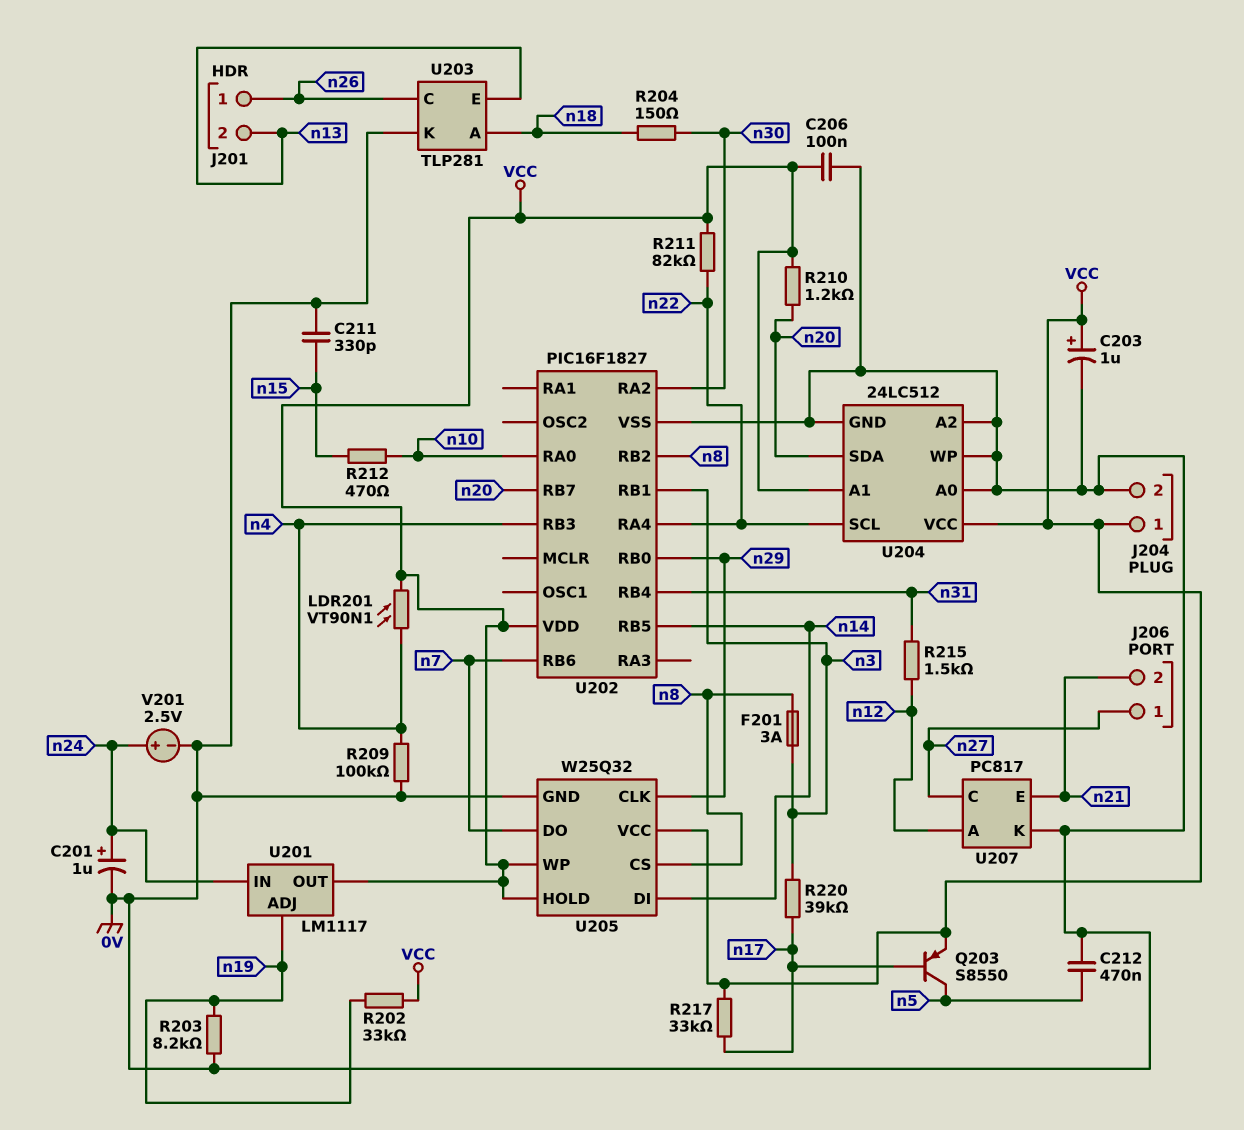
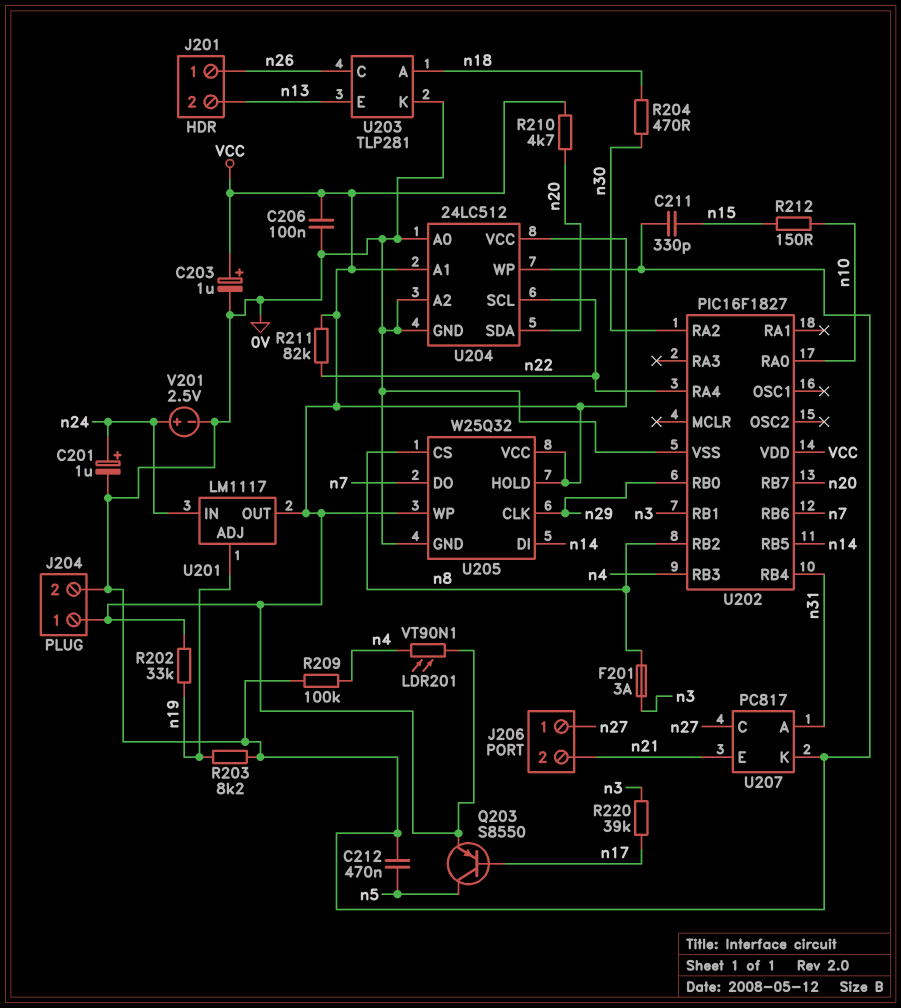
R204: 150 (n18, n30) -> 470 (n18, n30)
R210: 1.2k (VCC, n20) -> 4.7k (VCC, n20)
R212: 470 (n10, n15) -> 150 (n10, n15)
R215: 1.5k (n12, n31) -> none
R217: 33k (VCC, n17) -> none
U207 pin A: n12 -> n31

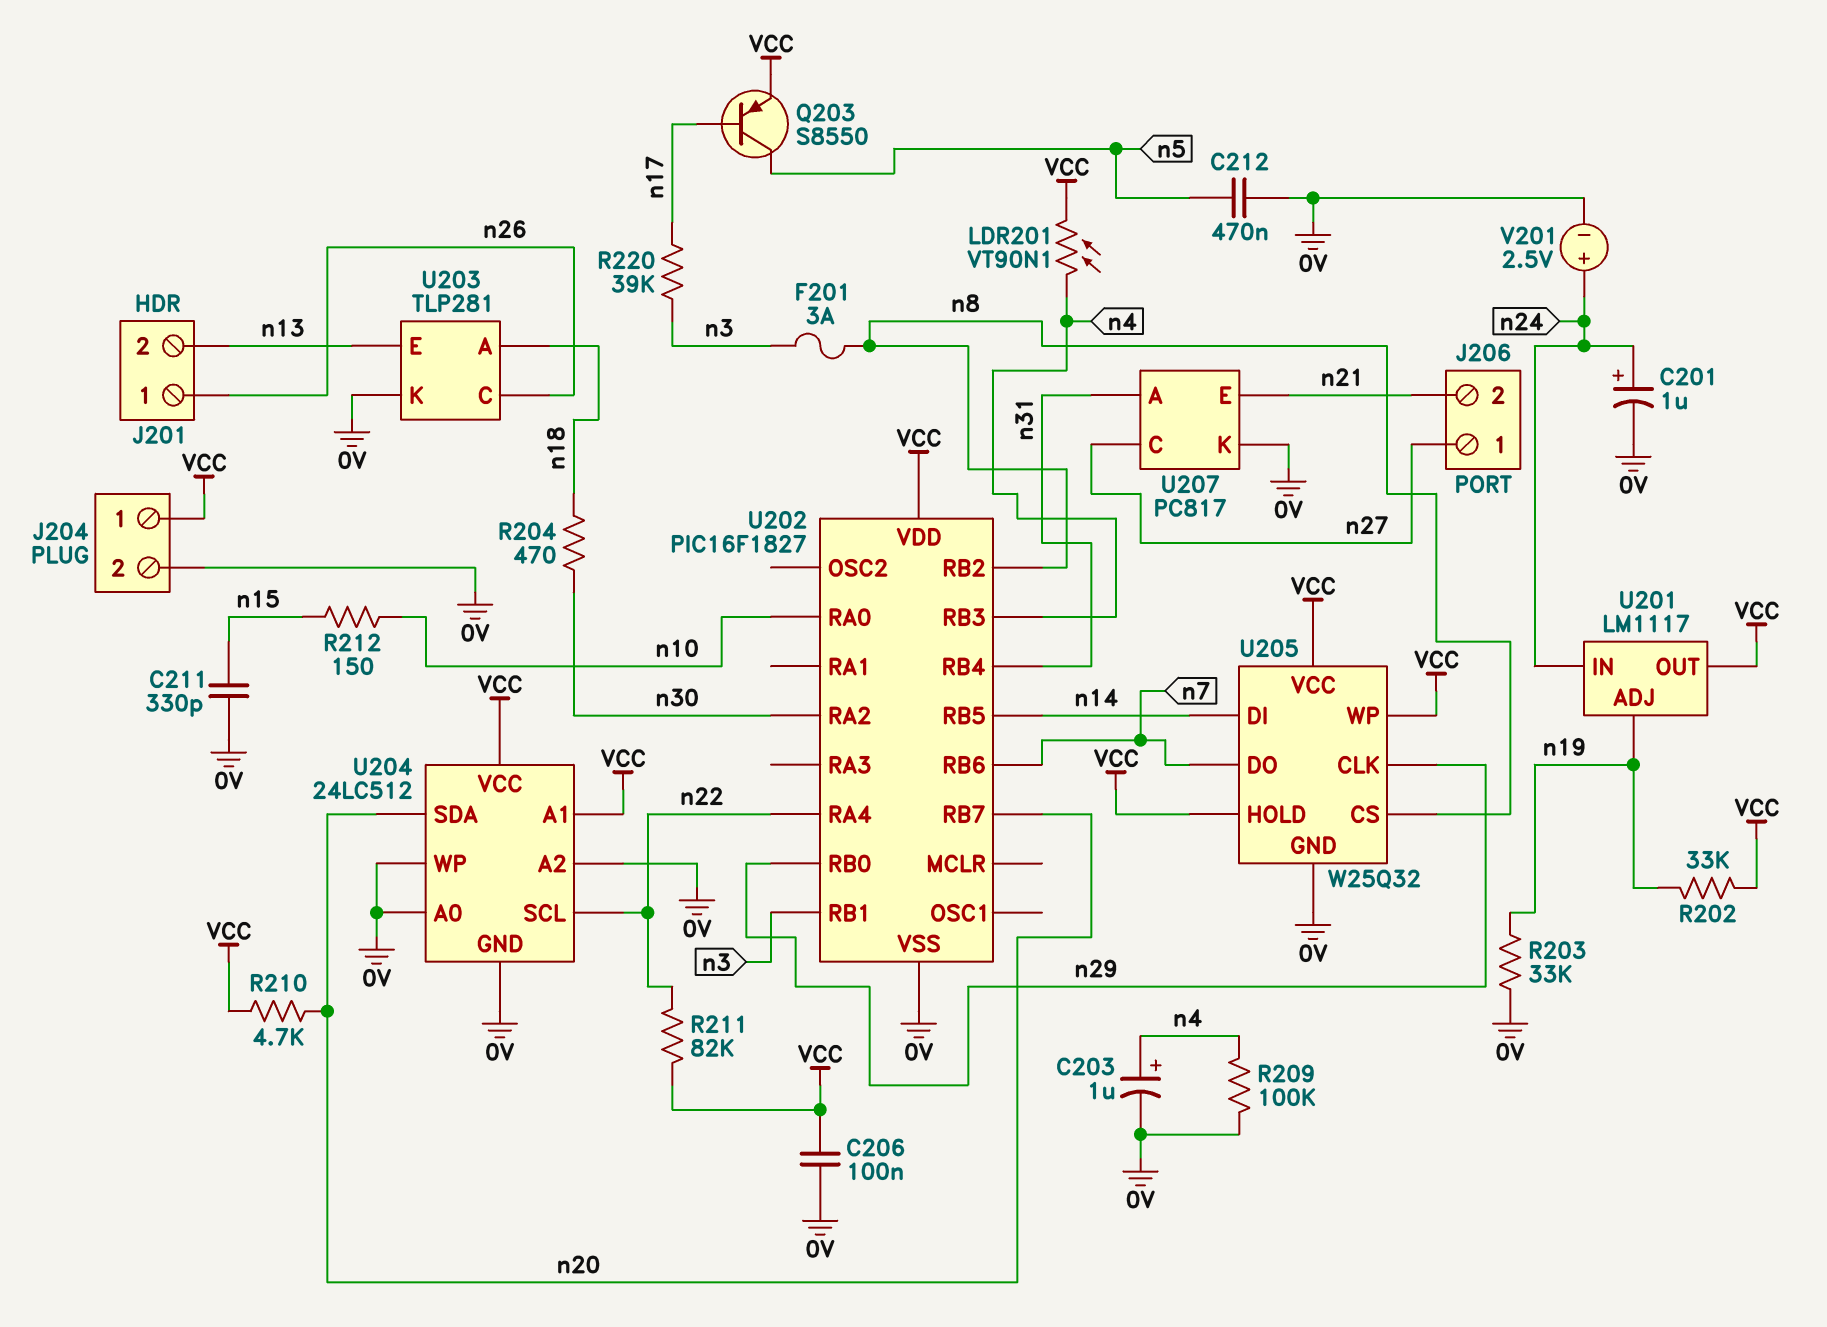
C203: 1uF (plus VCC, minus 0V) -> 1uF (plus n4, minus 0V)
R203: 8.2k (0V, n19) -> 33k (0V, n19)

